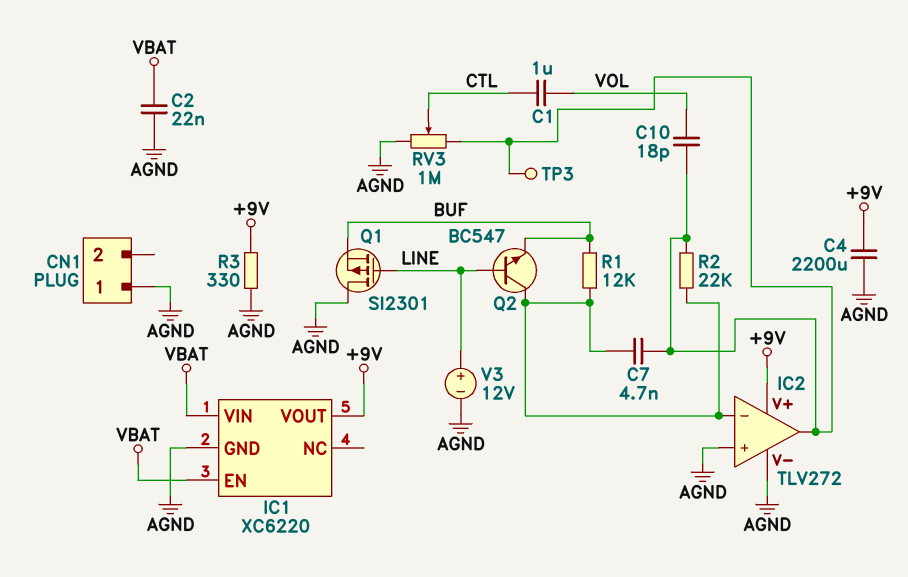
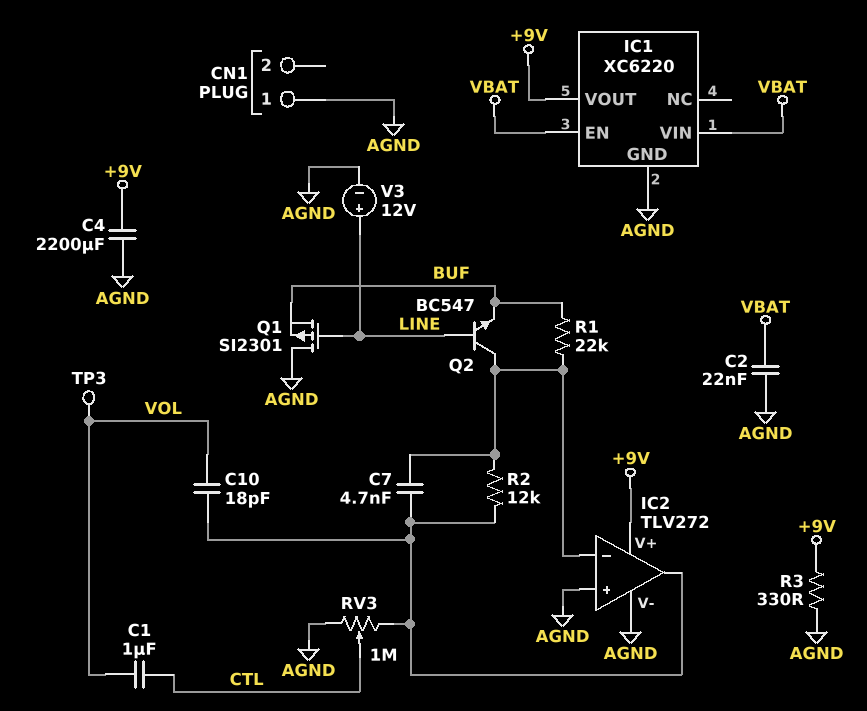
R1: 12k (BUF, IC2/in-) -> 22k (BUF, IC2/in-)
R2: 22k (IC2/in-, IC2/out) -> 12k (IC2/in-, IC2/out)
TP3: test point (IC2/out) -> test point (VOL)

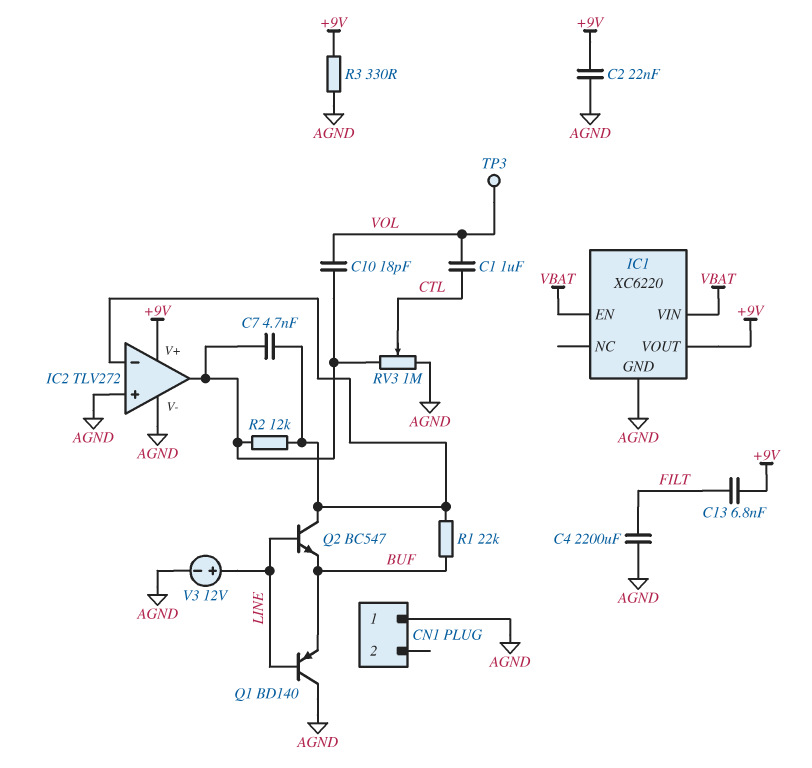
C2: 22nF (AGND, VBAT) -> 22nF (+9V, AGND)
C4: 2200uF (+9V, AGND) -> 2200uF (AGND, FILT)
C13: none -> 6.8nF (+9V, FILT)
Q1: PMOS SI2301 (G LINE, D AGND, S BUF) -> PNP BD140 (B LINE, C AGND, E BUF)

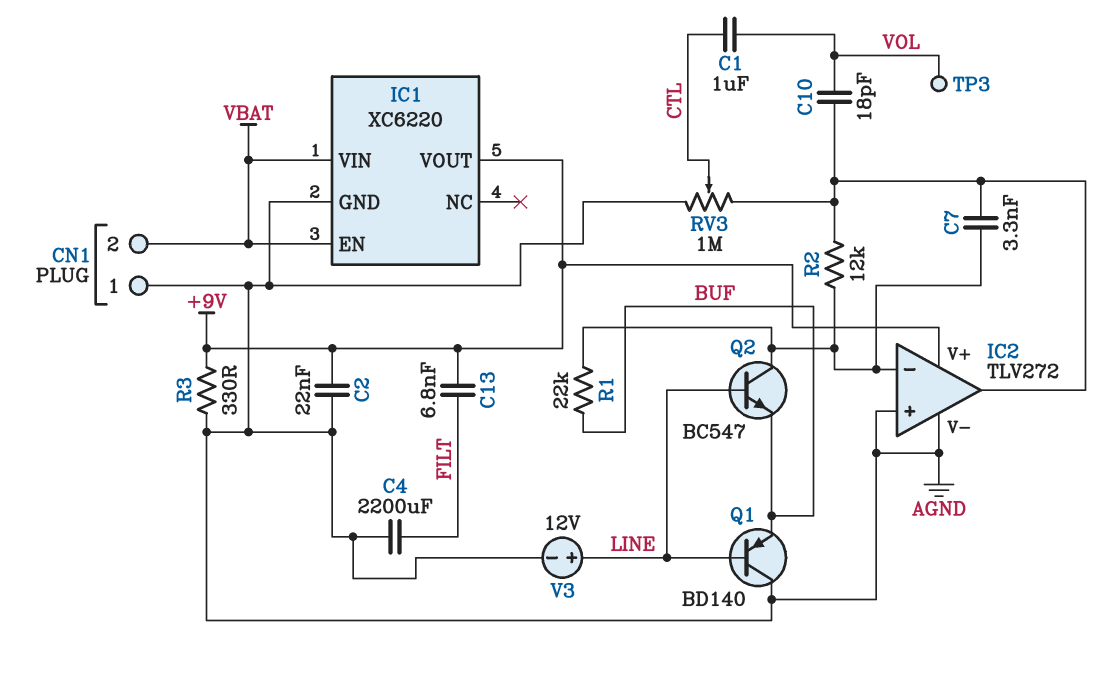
C7: 4.7nF (IC2/in-, IC2/out) -> 3.3nF (IC2/in-, IC2/out)
CN1 pin 2: none -> VBAT

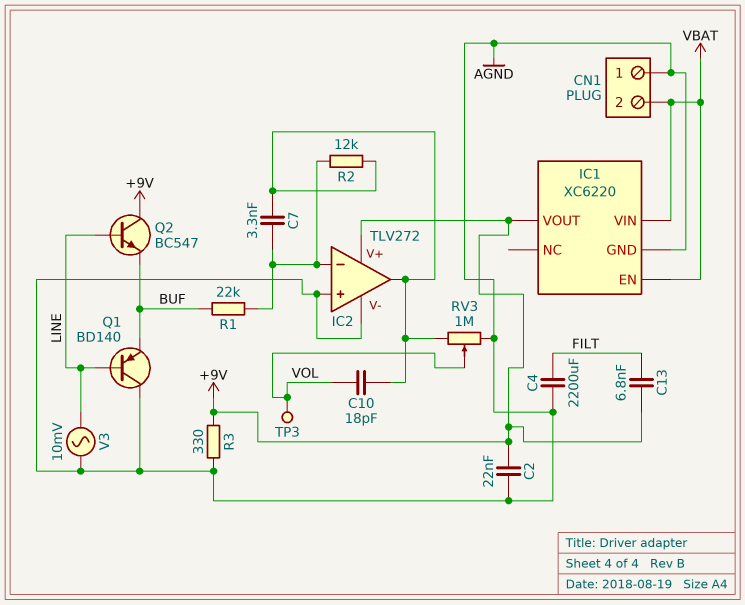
C1: 1uF (CTL, VOL) -> none
Q2: NPN BC547 (B LINE, C IC2/in-, E BUF) -> NPN BC547 (B LINE, C +9V, E BUF)
RV3: 1M (AGND, IC2/out, wiper CTL) -> 1M (AGND, IC2/out, wiper VOL)
V3: 12V (plus LINE, minus AGND) -> AC 10mV (AGND, LINE)

